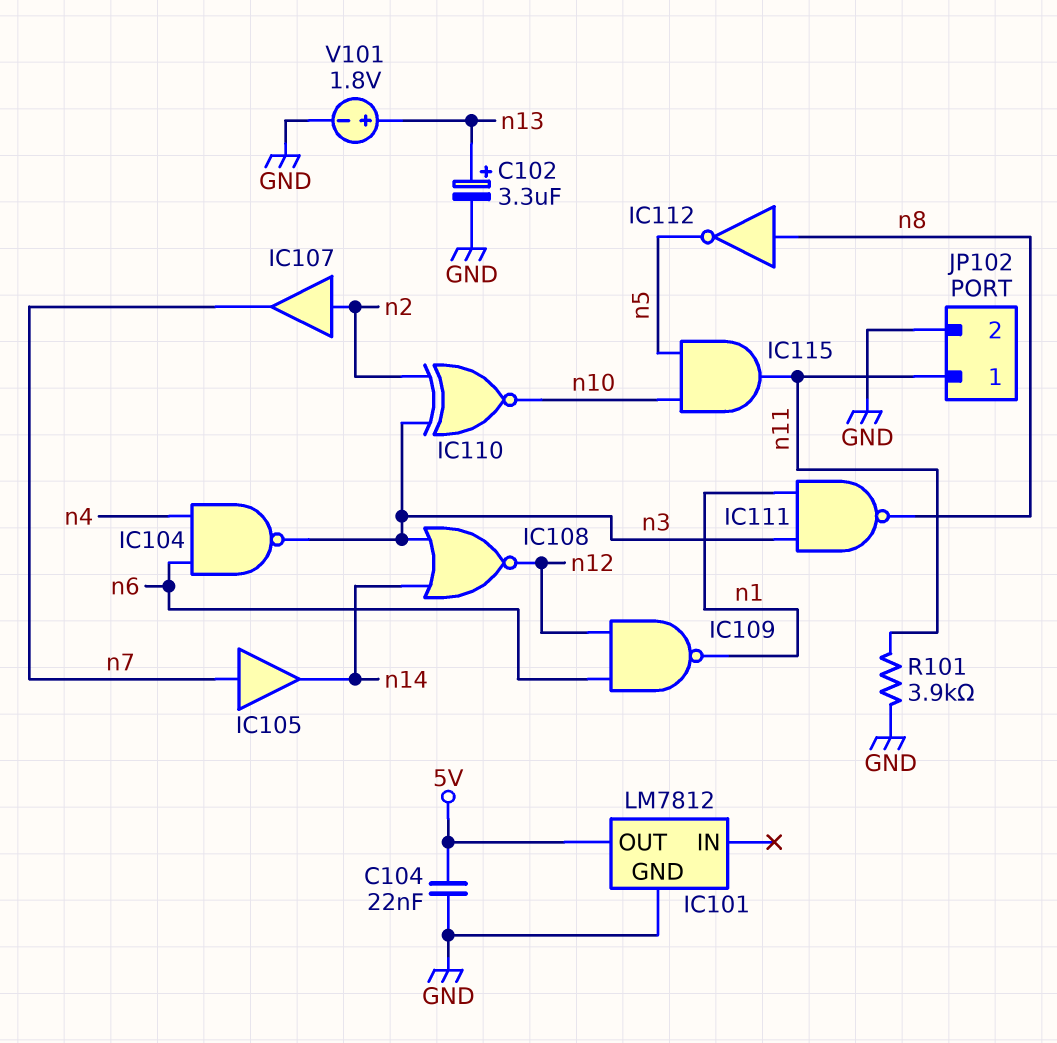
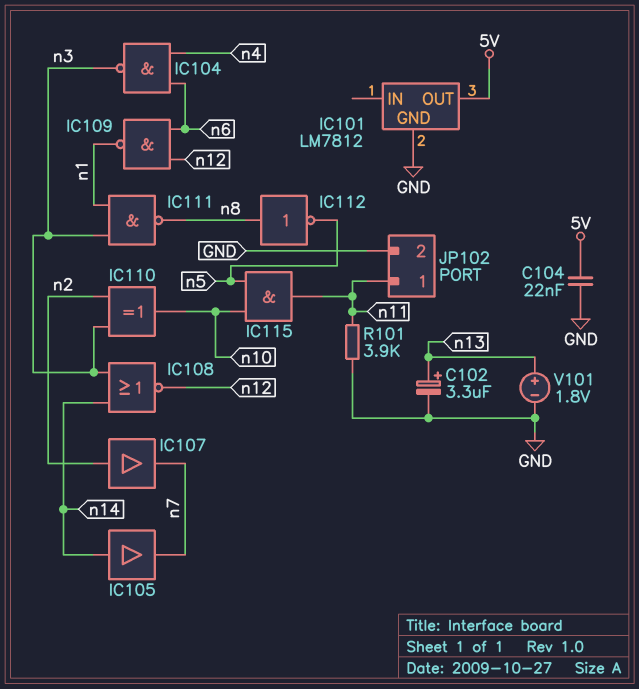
IC105: buffer (in n7, out n14) -> buffer (in n14, out n7)
IC110: XNOR (in n2, in n3, out n10) -> XOR (in n2, in n3, out n10)

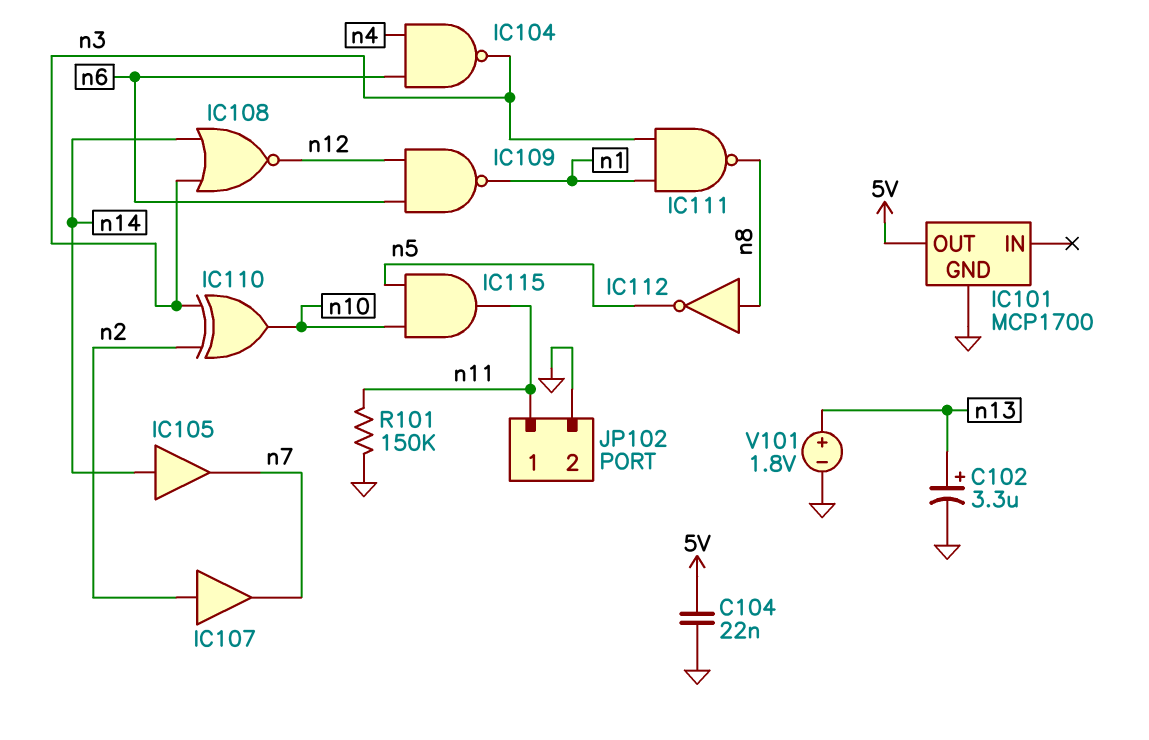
IC101: LM7812 -> MCP1700
R101: 3.9k (GND, n11) -> 150k (GND, n11)

